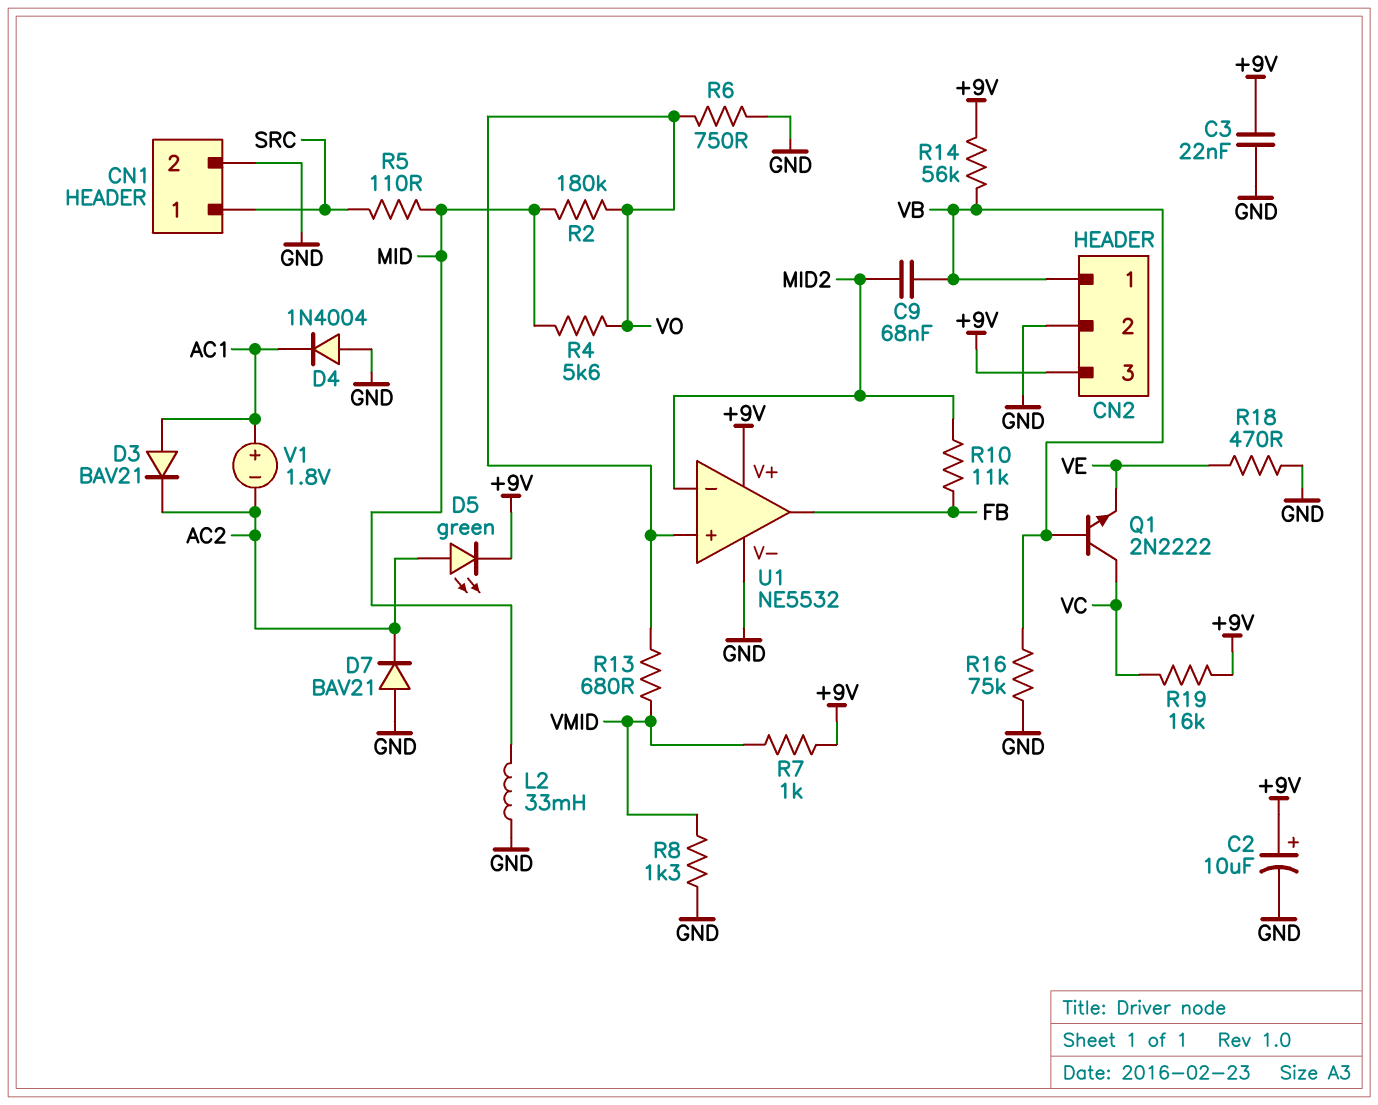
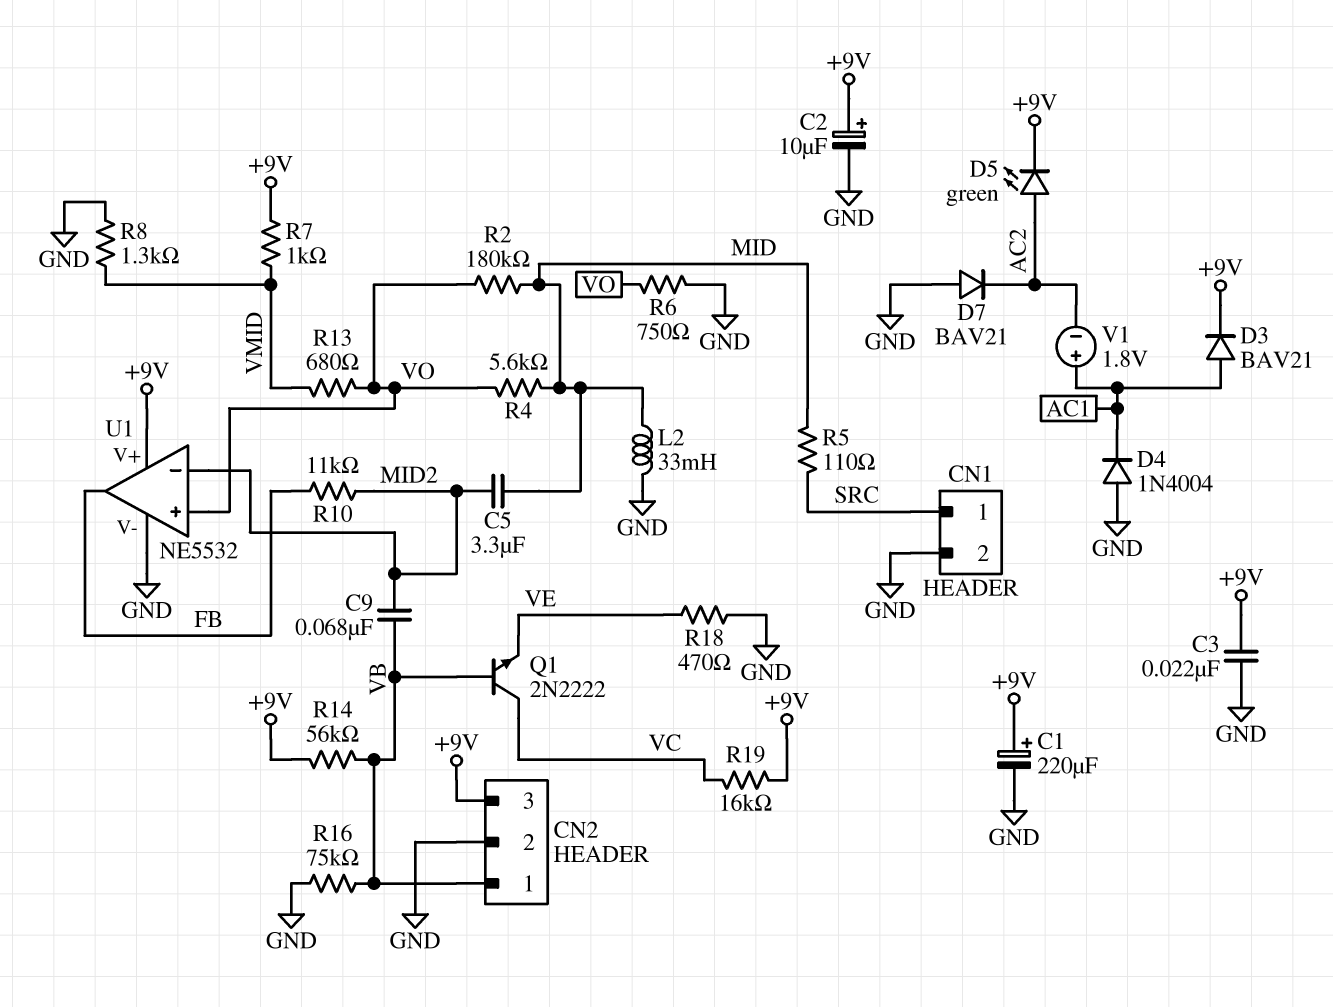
C1: none -> 220uF (plus +9V, minus GND)
C5: none -> 3.3uF (MID, MID2)
D3: diode BAV21 (A AC1, K AC2) -> diode BAV21 (A AC1, K +9V)

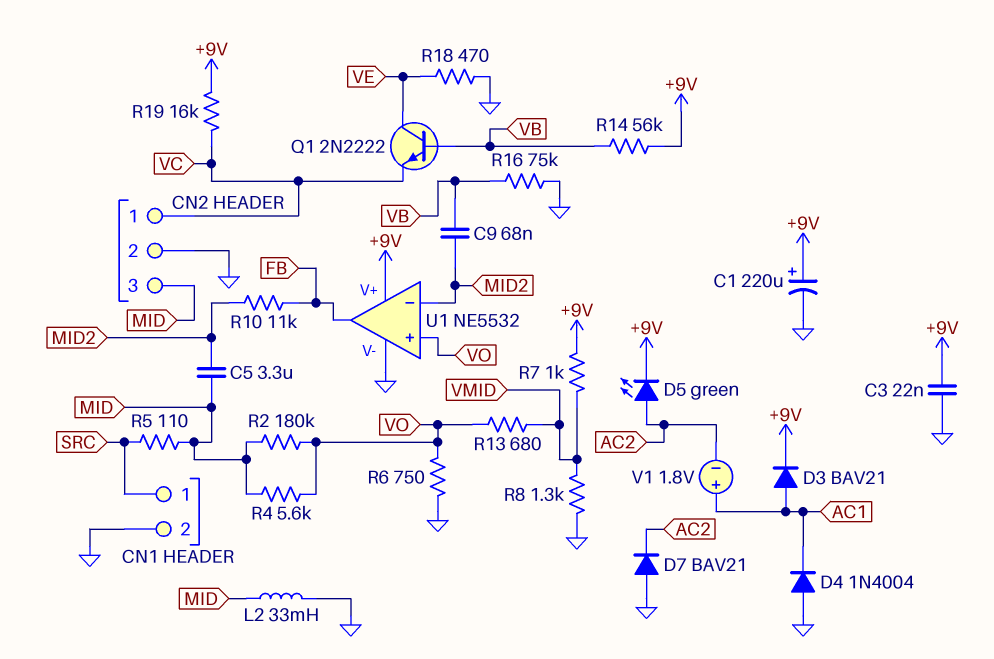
C2: 10uF (plus +9V, minus GND) -> none
CN2 pin 1: VB -> VC
CN2 pin 3: +9V -> MID
Q1: NPN 2N2222 (B VB, C VC, E VE) -> NPN 2N2222 (B VB, C VE, E VC)

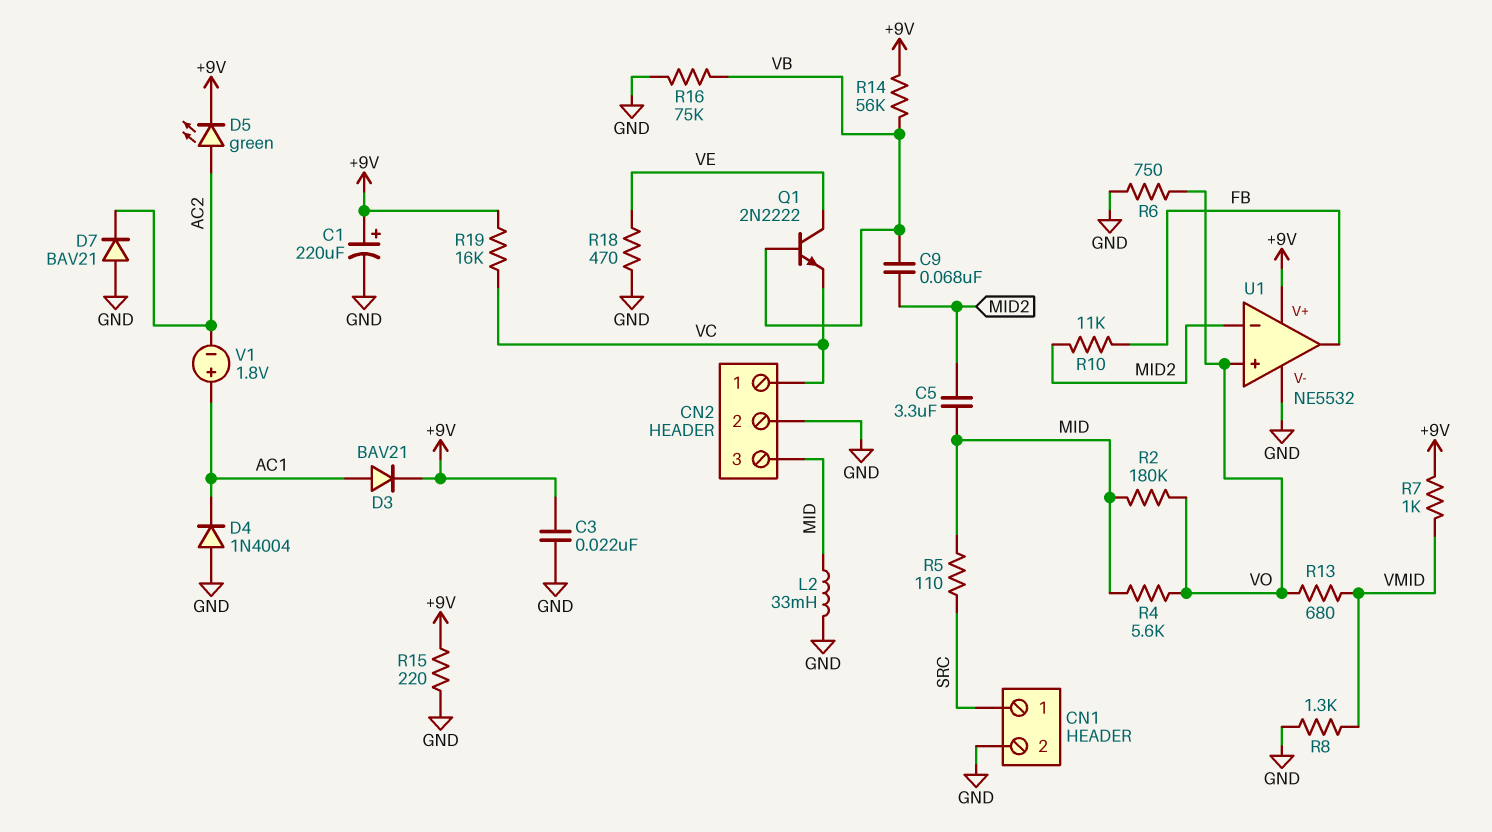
R15: none -> 220 (+9V, GND)

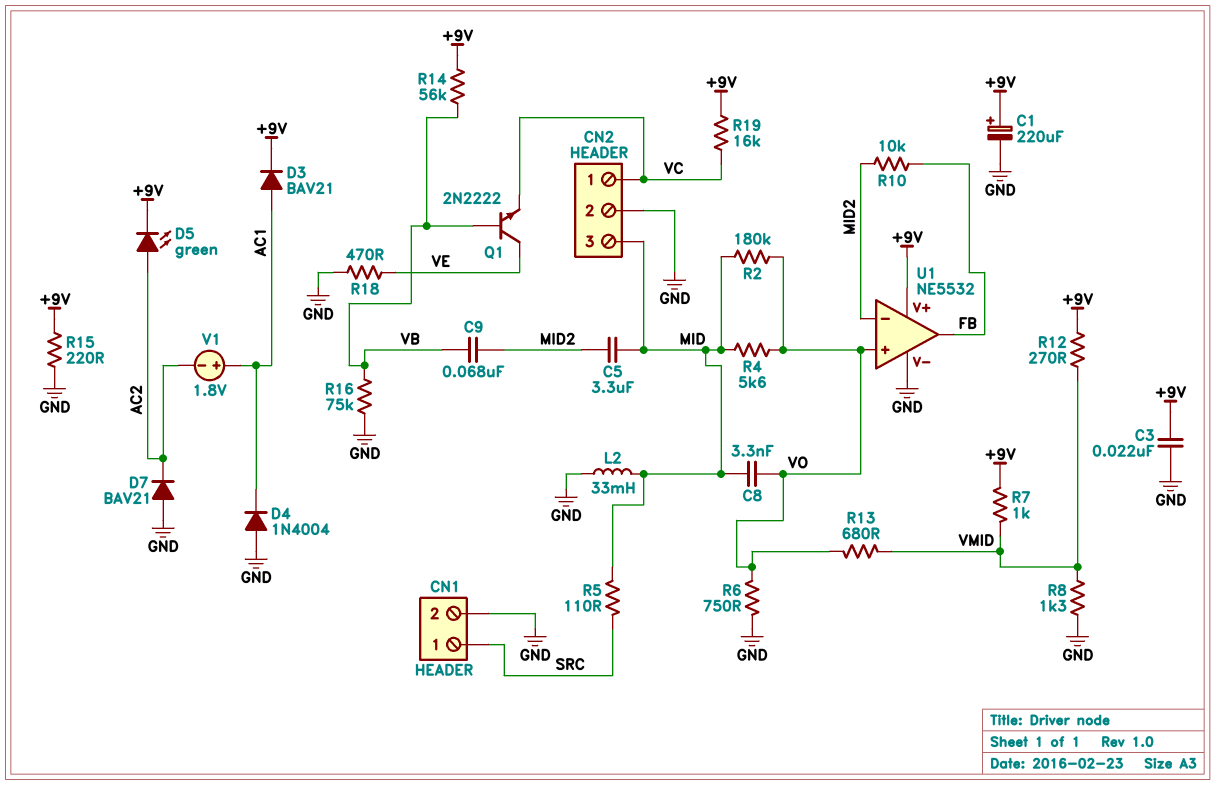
C8: none -> 3.3nF (MID, VO)
R10: 11k (FB, MID2) -> 10k (FB, MID2)
R12: none -> 270 (+9V, VMID)

